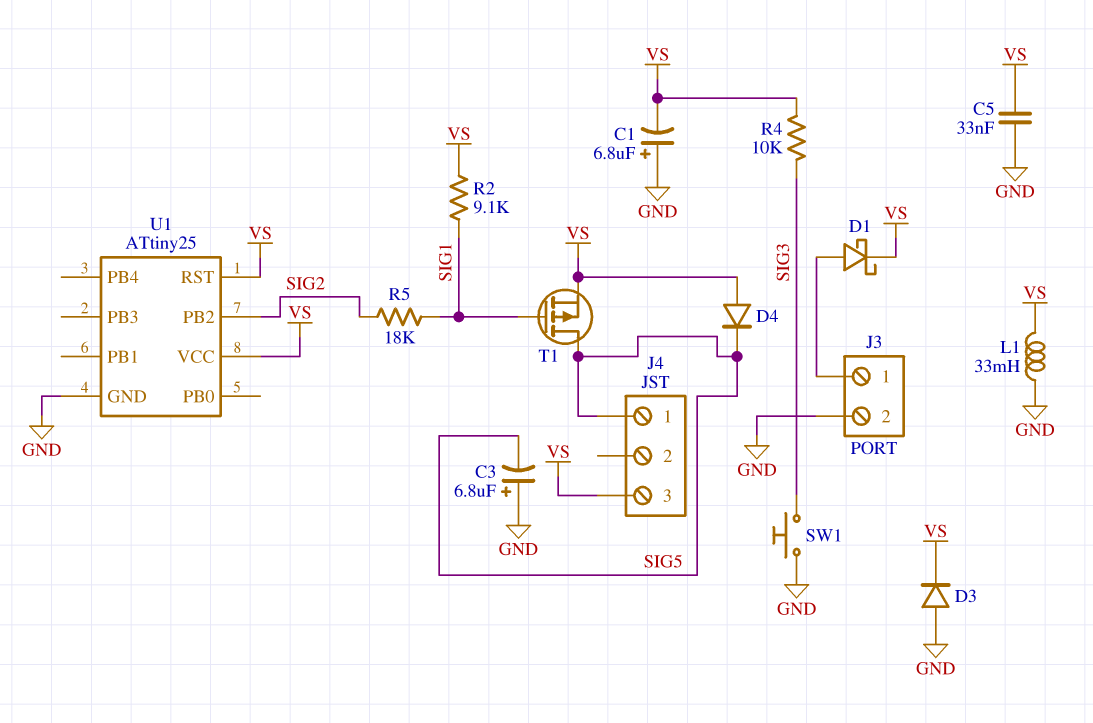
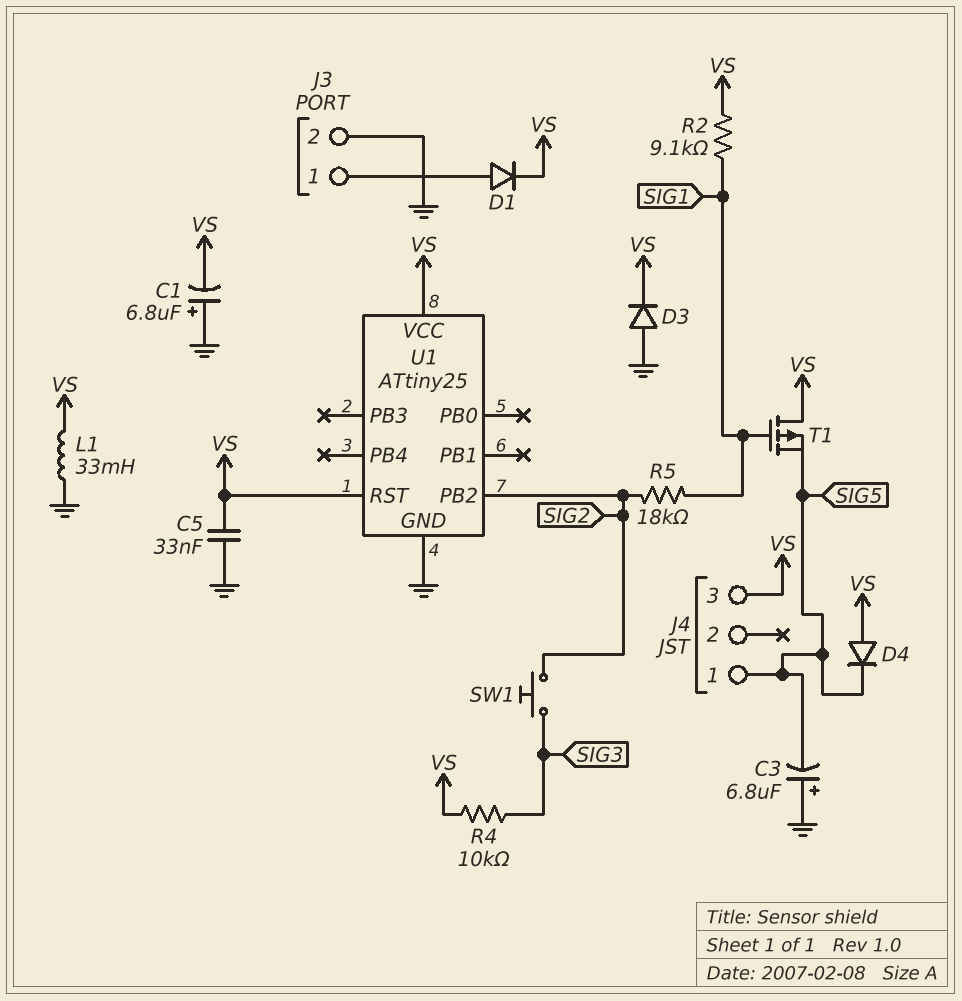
D1: schottky (A J3/1, K VS) -> diode (A J3/1, K VS)
SW1: button (GND, SIG3) -> button (SIG2, SIG3)
T1: PMOS (G SIG1, D SIG5, S VS) -> PMOS (G SIG1, D VS, S SIG5)

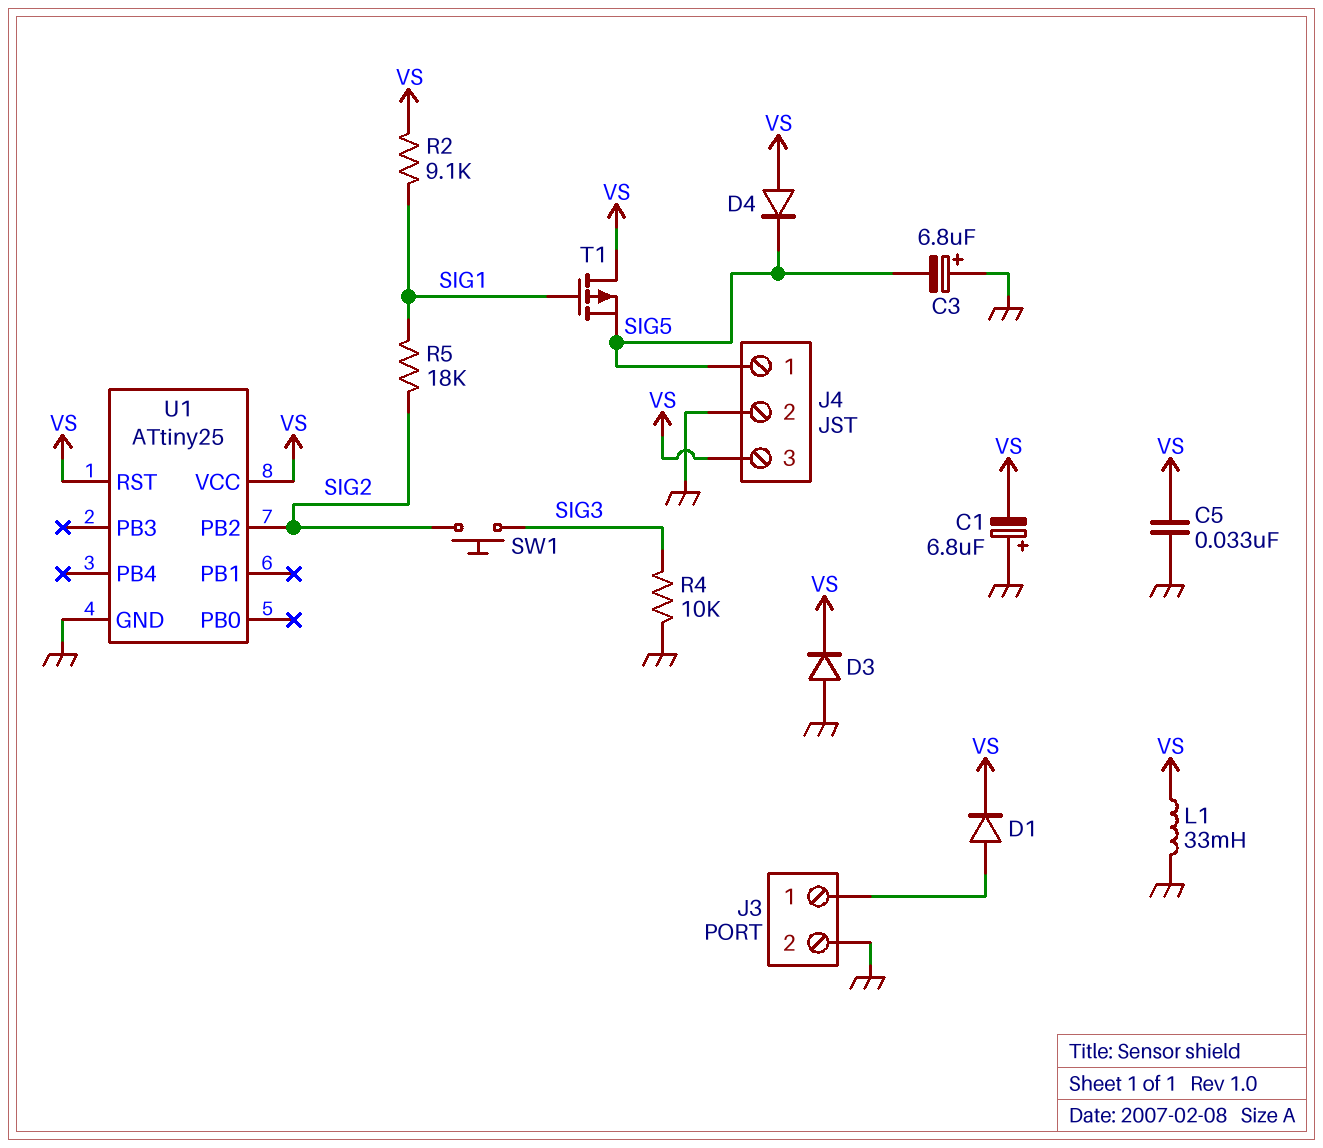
J4 pin 2: none -> GND
R4: 10k (SIG3, VS) -> 10k (GND, SIG3)

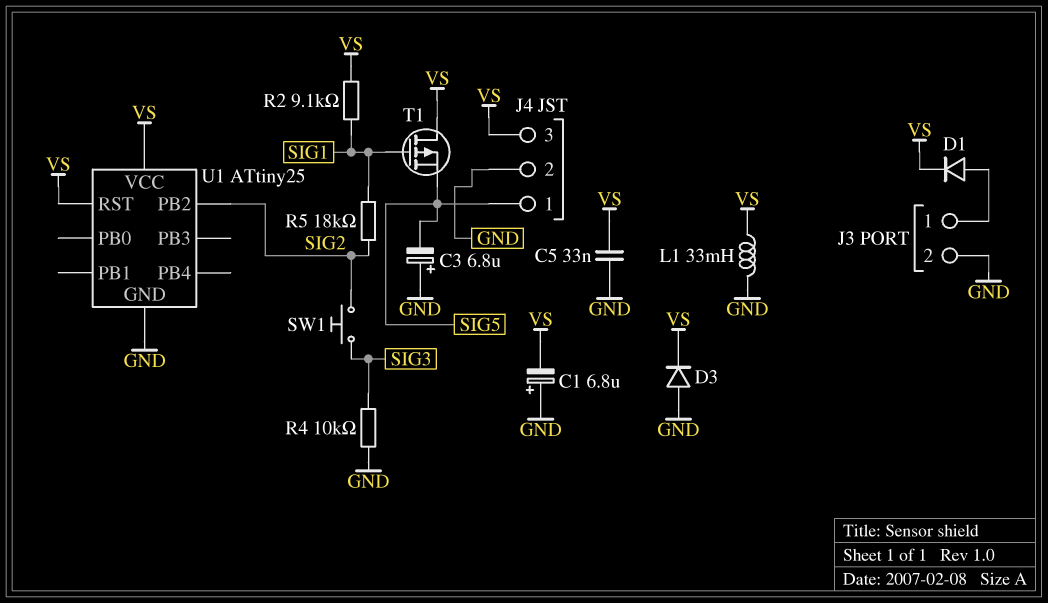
D4: diode (A VS, K SIG5) -> none

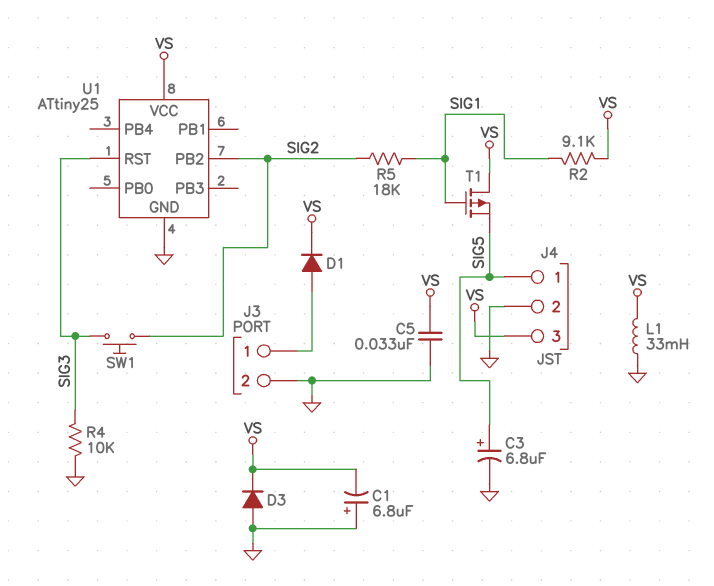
C3: 6.8uF (plus GND, minus SIG5) -> 6.8uF (plus SIG5, minus GND)
U1 pin RST: VS -> SIG3

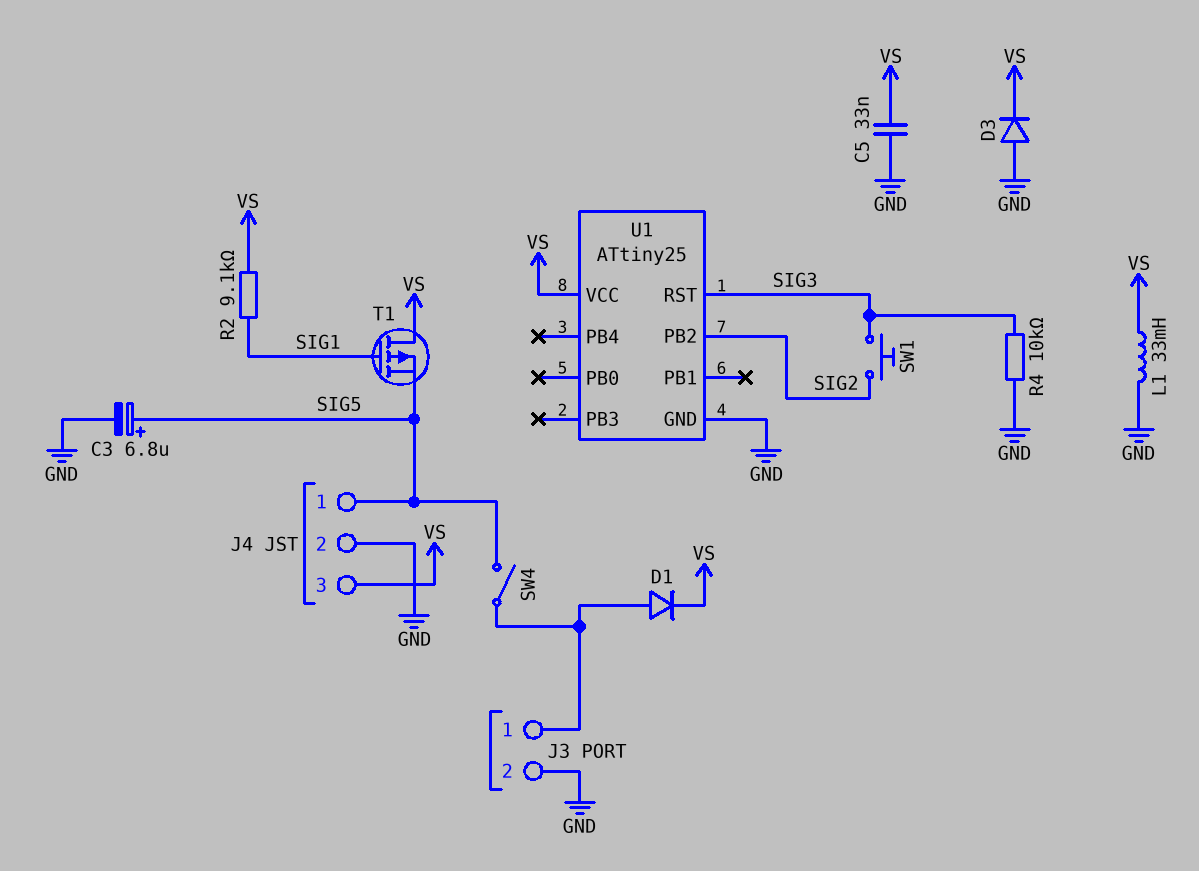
C1: 6.8uF (plus GND, minus VS) -> none
R5: 18k (SIG1, SIG2) -> none
SW4: none -> switch (J3/1, SIG5)

